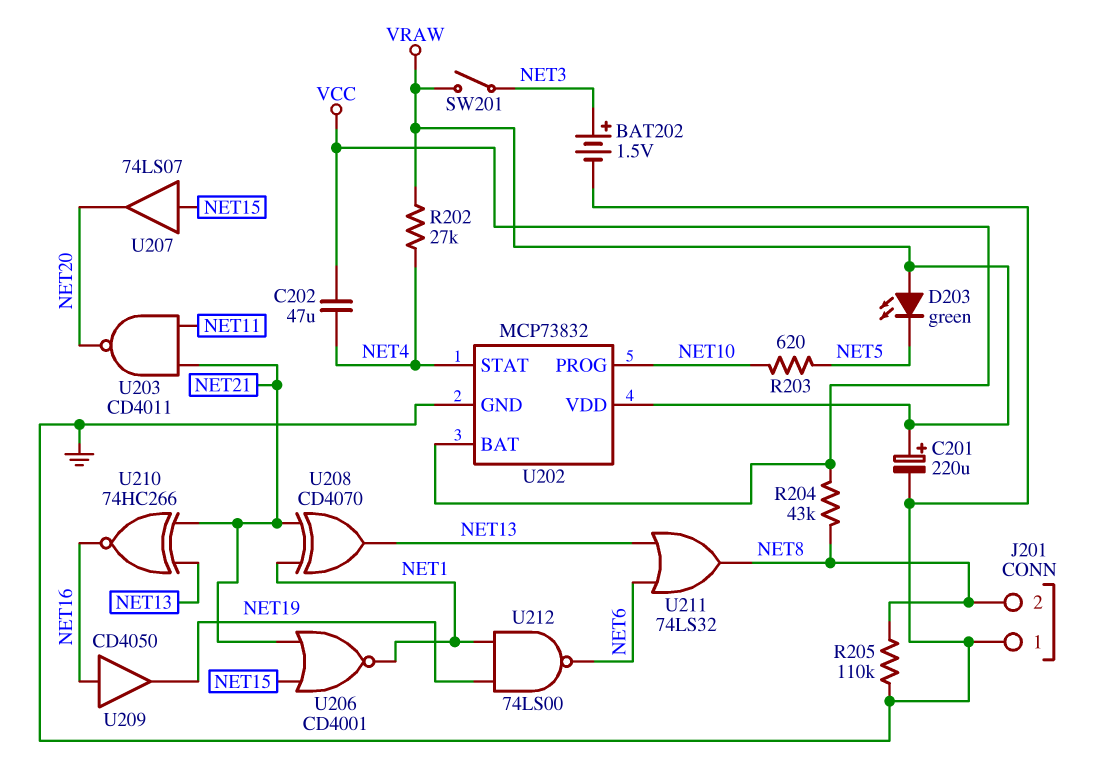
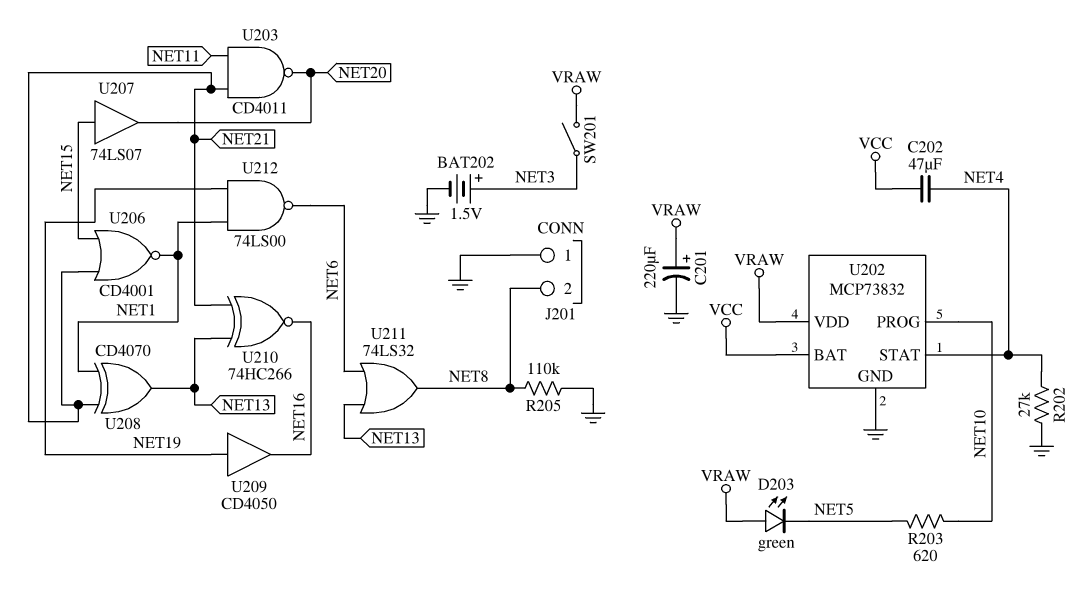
R202: 27k (NET4, VRAW) -> 27k (GND, NET4)
R204: 43k (NET8, VCC) -> none
U209: buffer CD4050 (in NET16, out NET19) -> buffer CD4050 (in NET19, out NET16)

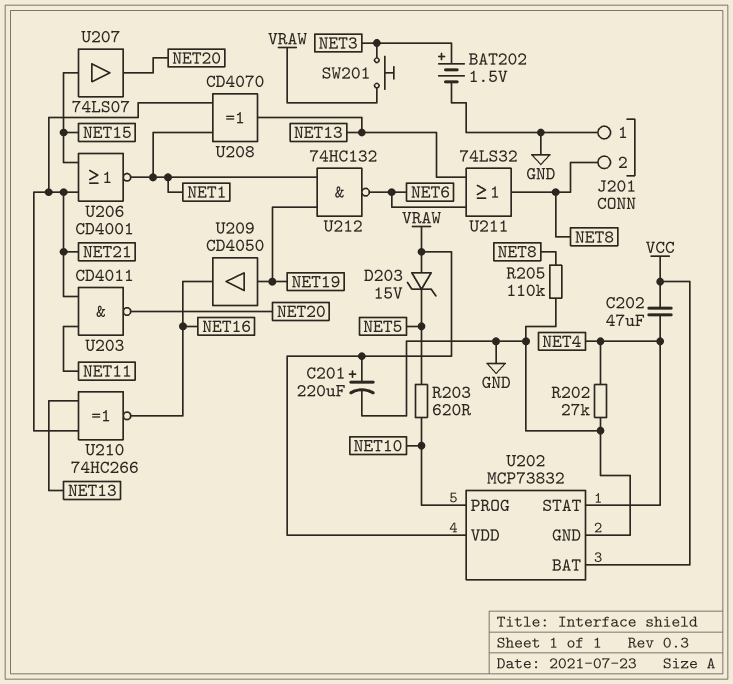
D203: LED green (A VRAW, K NET5) -> zener 15V (A VRAW, K NET5)
SW201: switch (NET3, VRAW) -> button (NET3, VRAW)
U212: NAND 74LS00 (in NET1, in NET19, out NET6) -> NAND 74HC132 (in NET1, in NET19, out NET6)

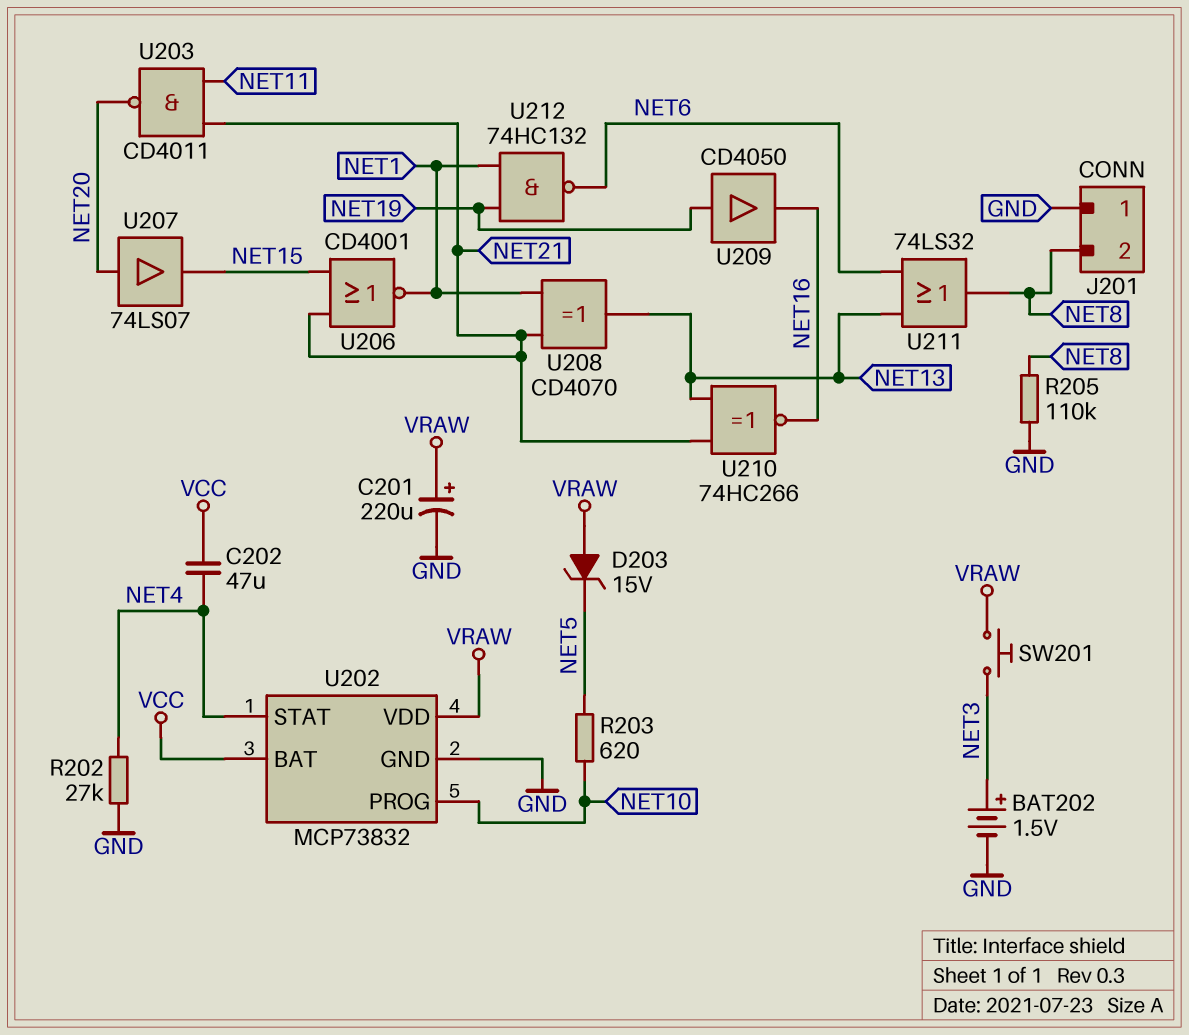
U207: buffer 74LS07 (in NET15, out NET20) -> buffer 74LS07 (in NET20, out NET15)

